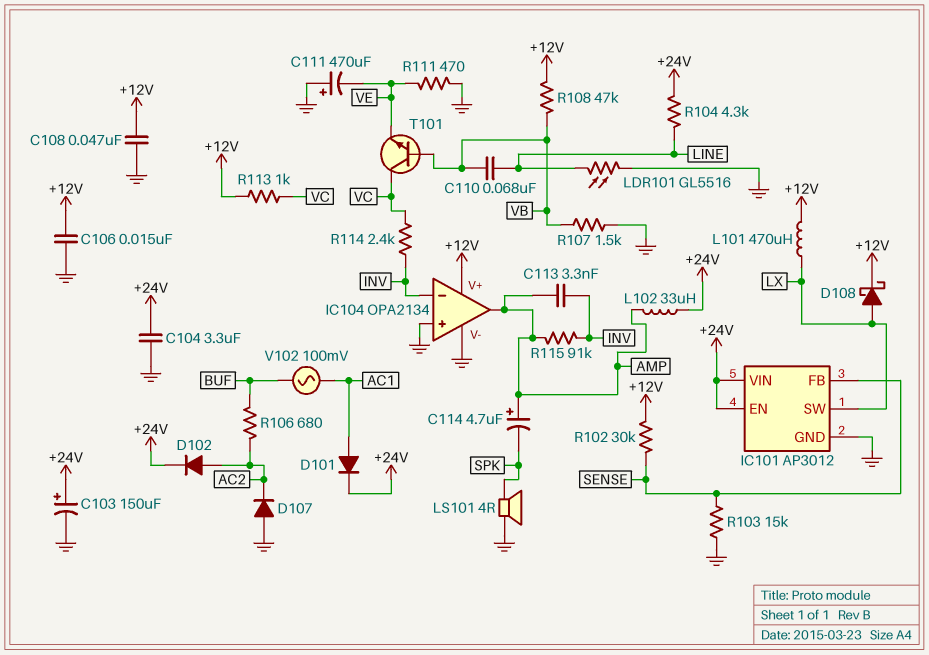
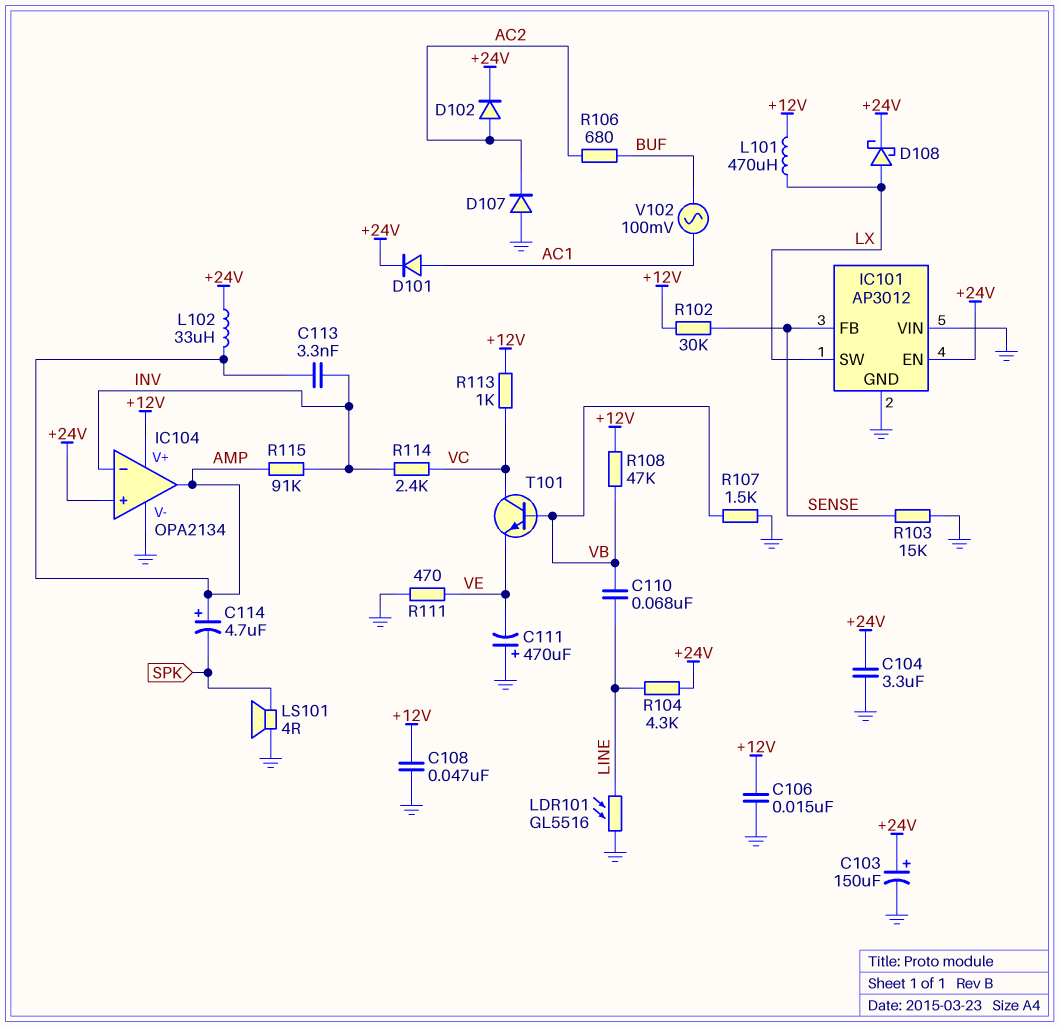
D108: schottky (A LX, K +12V) -> schottky (A LX, K +24V)
IC101 pin VIN: +24V -> GND
IC104 pin in+: GND -> +24V

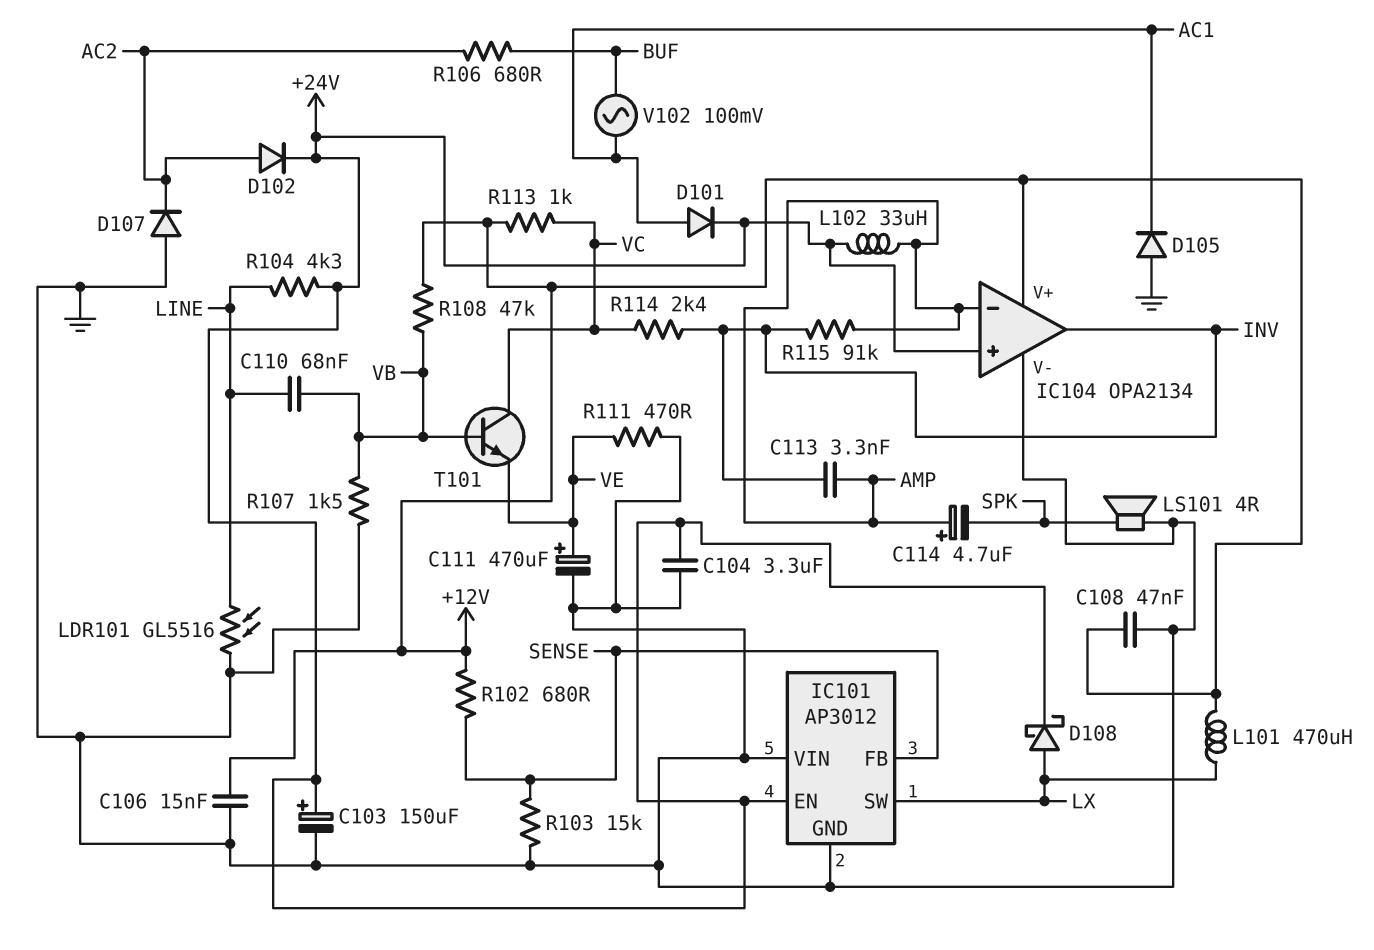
C111: 470uF (plus GND, minus VE) -> 470uF (plus VE, minus GND)
D105: none -> diode (A GND, K AC1)
IC104 pin in-: INV -> AMP
IC104 pin out: AMP -> INV
R102: 30k (+12V, SENSE) -> 680 (+12V, SENSE)

